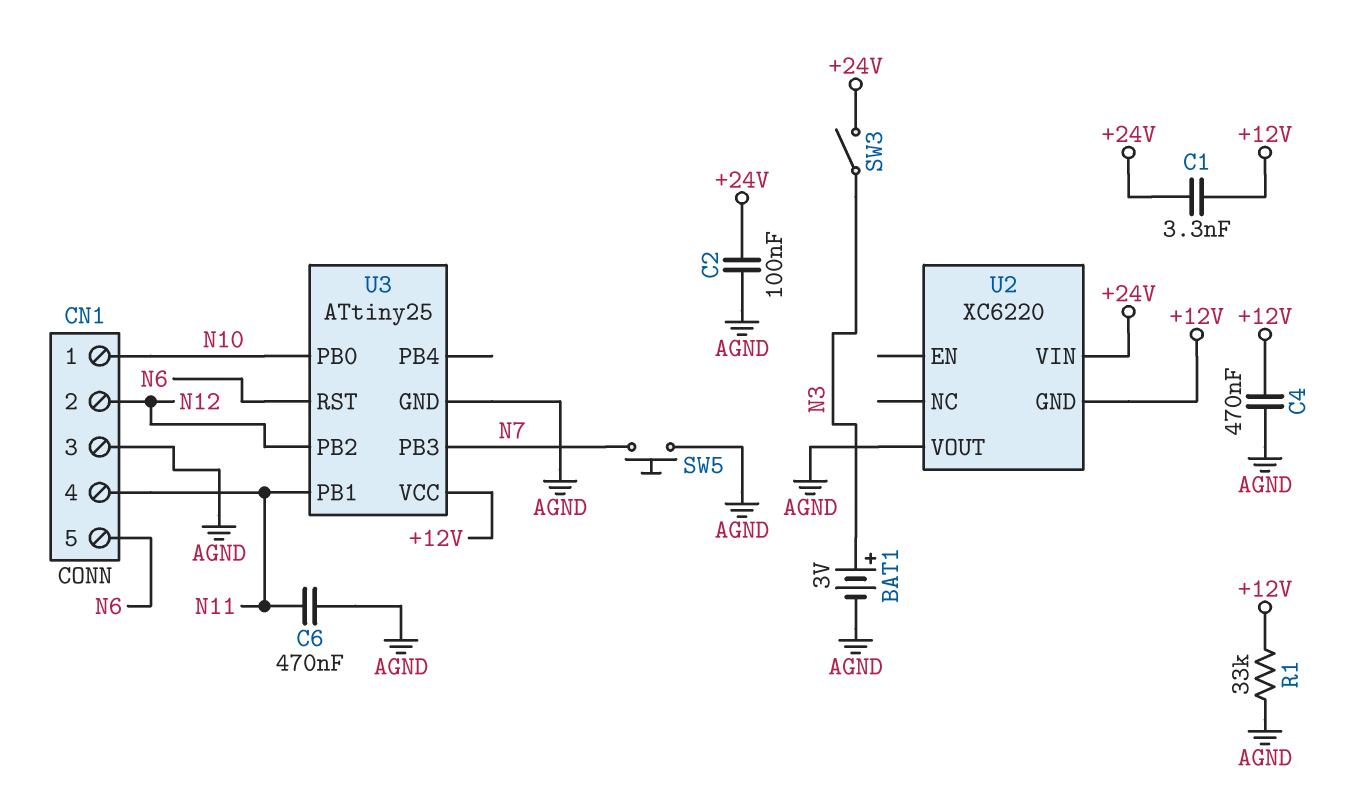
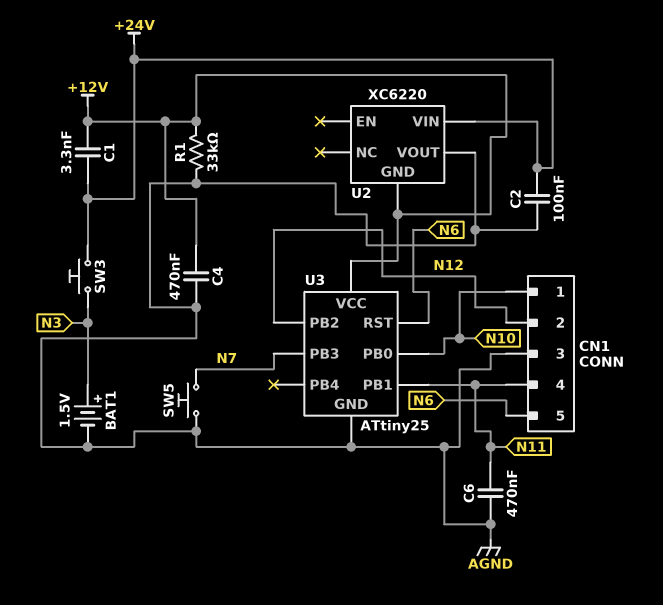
BAT1: 3V (plus N3, minus AGND) -> 1.5V (plus N3, minus AGND)
SW3: switch (+24V, N3) -> button (+24V, N3)

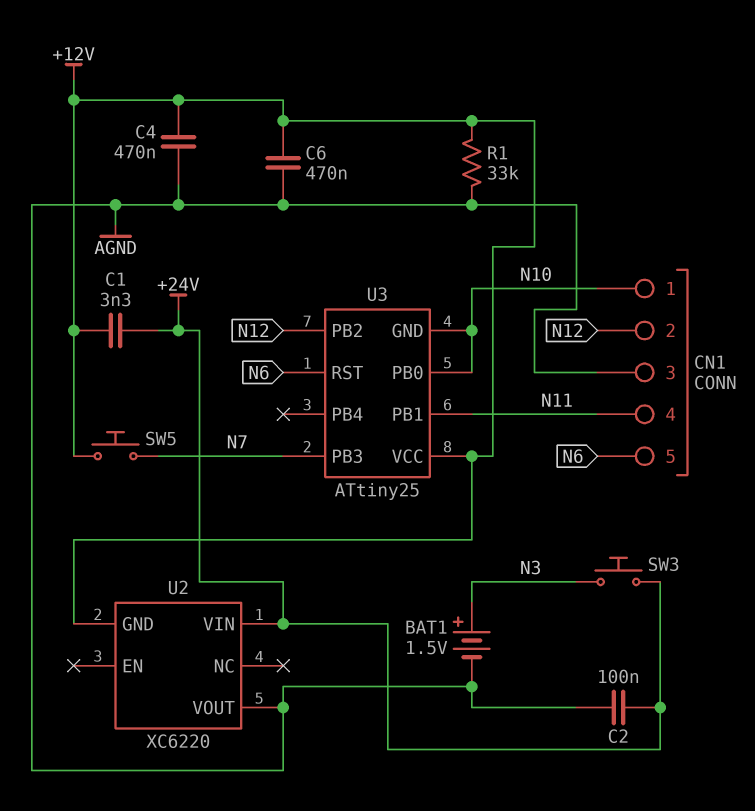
C6: 470nF (AGND, N11) -> 470nF (+12V, AGND)
SW5: button (AGND, N7) -> button (+12V, N7)
U3 pin GND: AGND -> N10

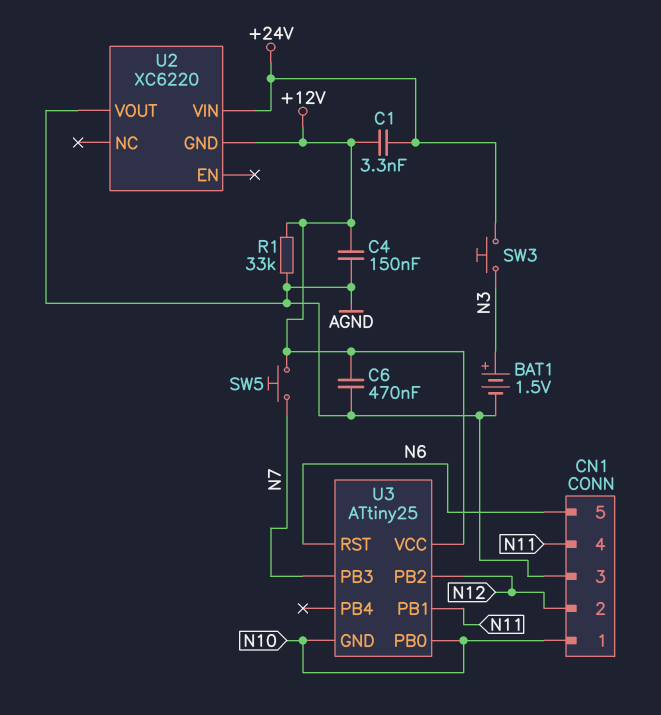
C2: 100nF (+24V, AGND) -> none
C4: 470nF (+12V, AGND) -> 150nF (+12V, AGND)

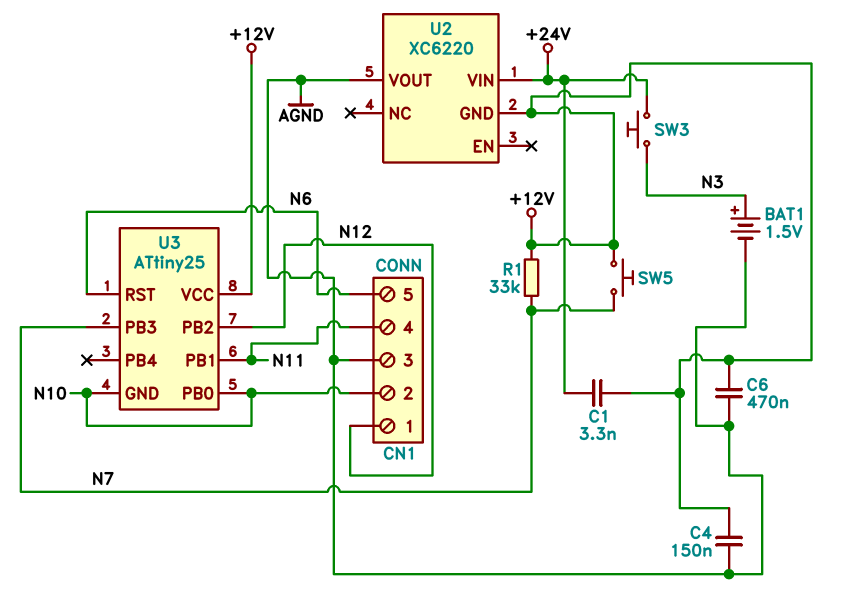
CN1 pin 1: N10 -> N12
CN1 pin 2: N12 -> N10
R1: 33k (+12V, AGND) -> 33k (+12V, N7)

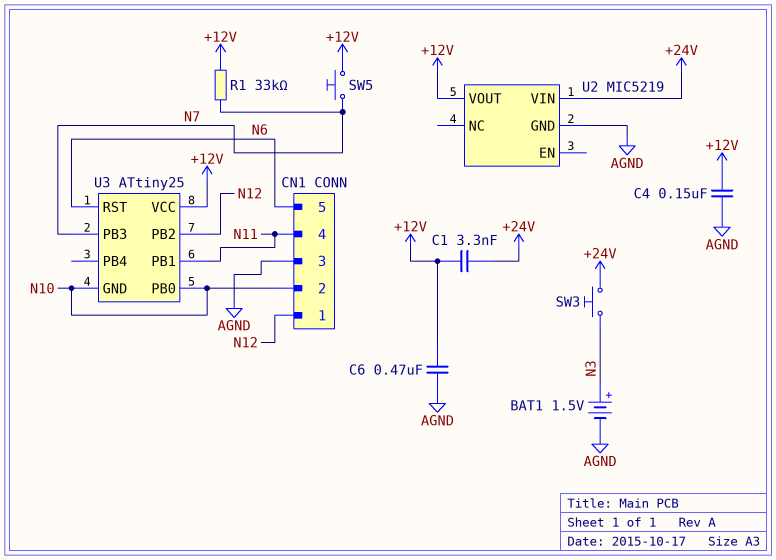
U2: XC6220 -> MIC5219
U2 pin GND: +12V -> AGND
U2 pin VOUT: AGND -> +12V

